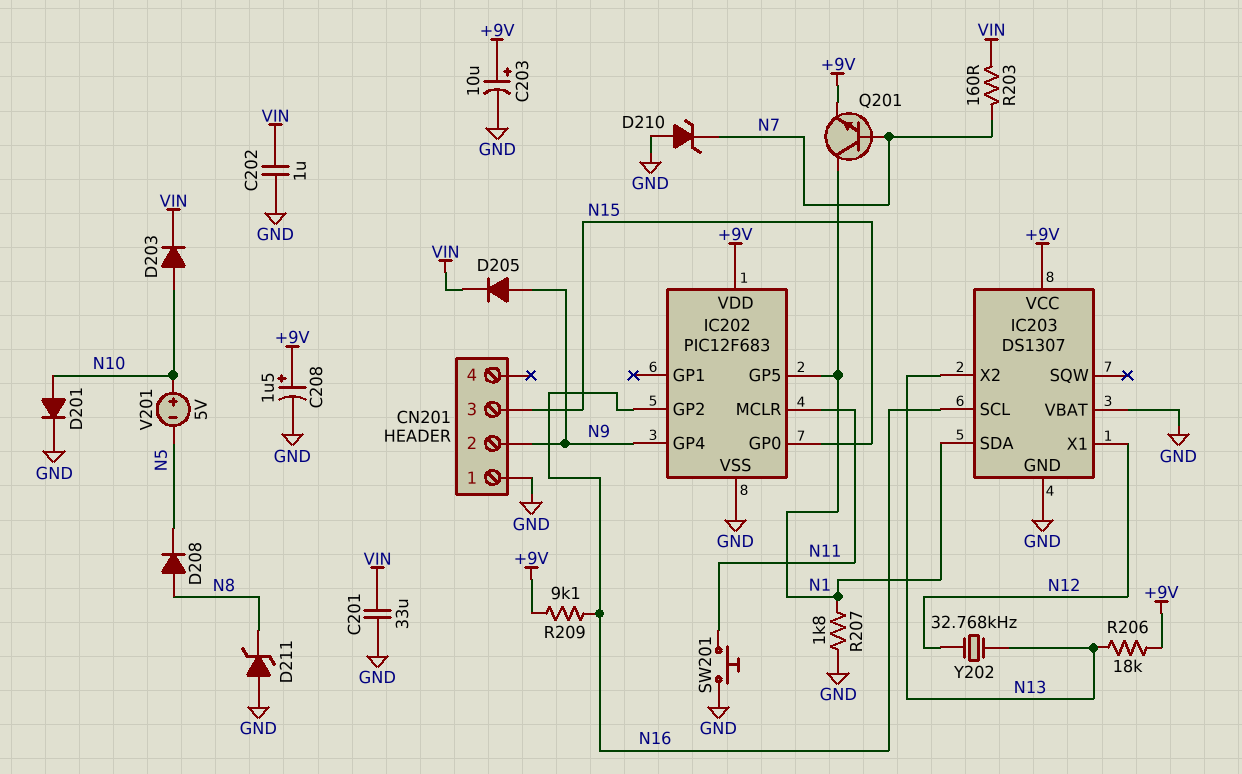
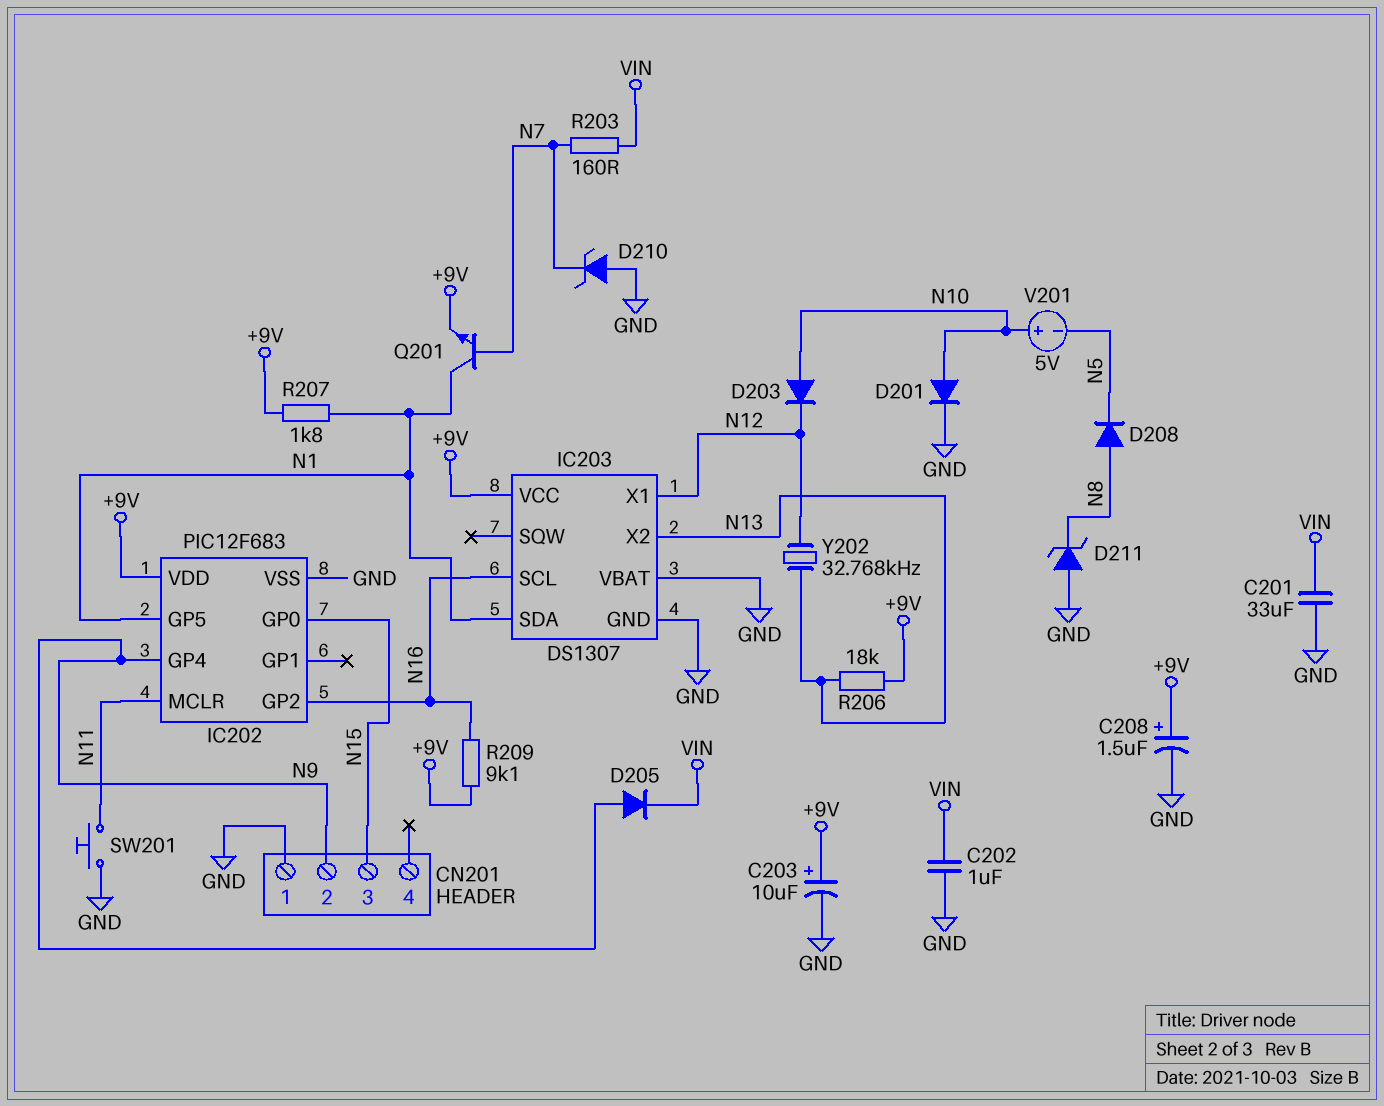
D203: diode (A N10, K VIN) -> diode (A N10, K N12)
R207: 1.8k (GND, N1) -> 1.8k (+9V, N1)

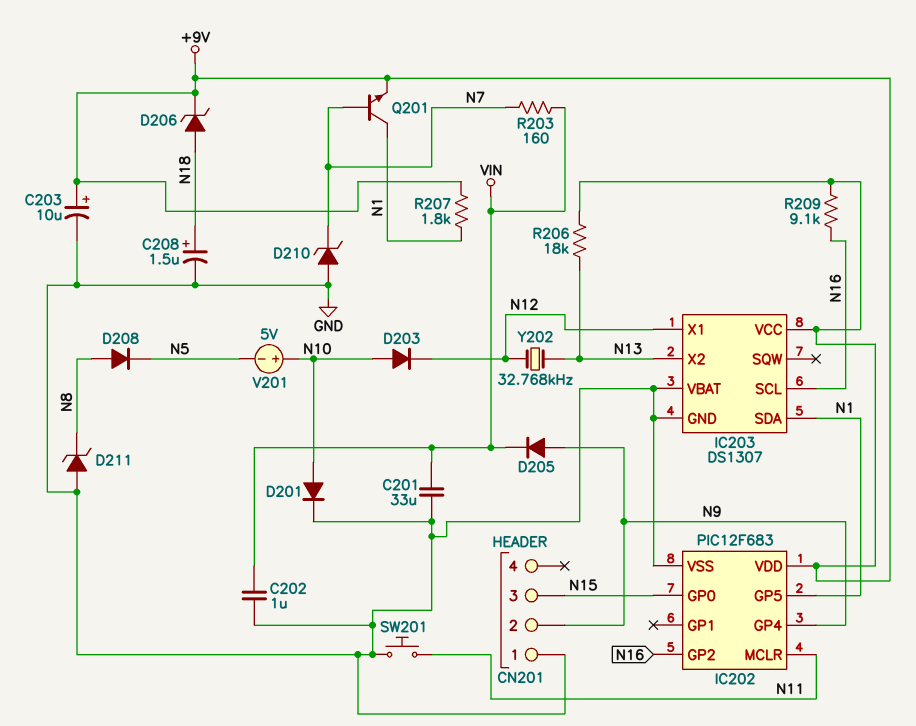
C208: 1.5uF (plus +9V, minus GND) -> 1.5uF (plus N18, minus GND)
D206: none -> zener (A N18, K +9V)

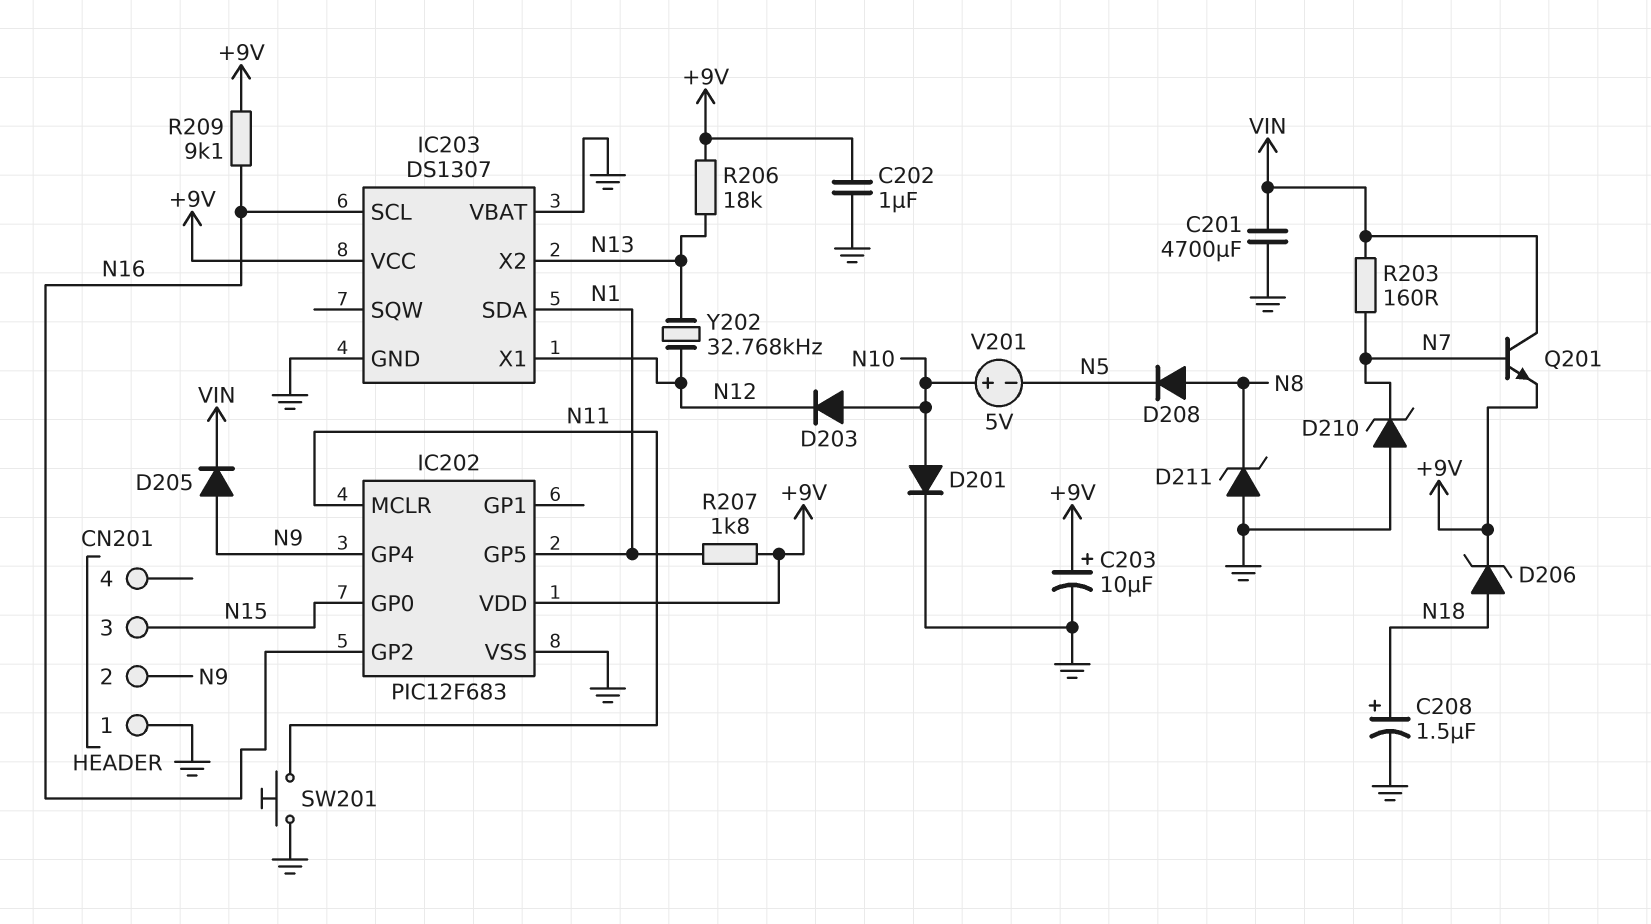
C201: 33uF (GND, VIN) -> 4700uF (GND, VIN)
C202: 1uF (GND, VIN) -> 1uF (+9V, GND)
Q201: NPN (B N7, C N1, E +9V) -> NPN (B N7, C VIN, E +9V)

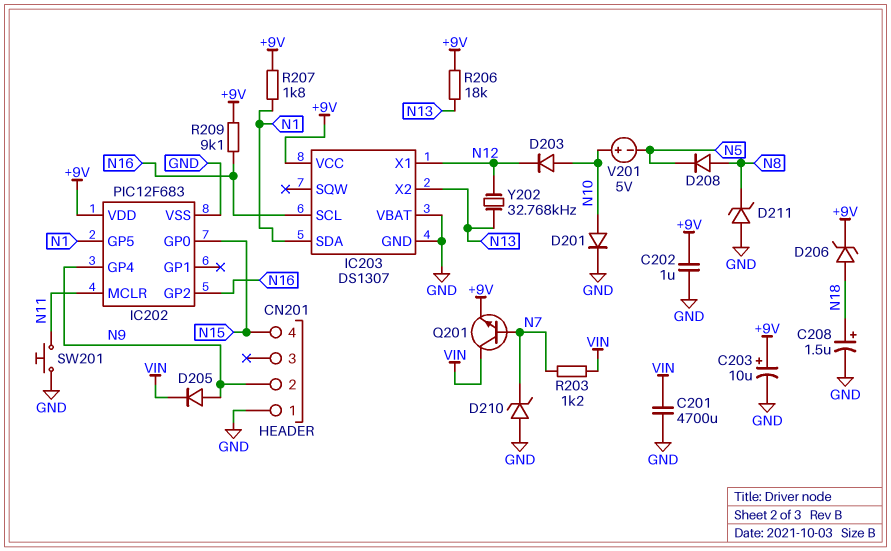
CN201 pin 3: N15 -> none
CN201 pin 4: none -> N15
R203: 160 (N7, VIN) -> 1.2k (N7, VIN)

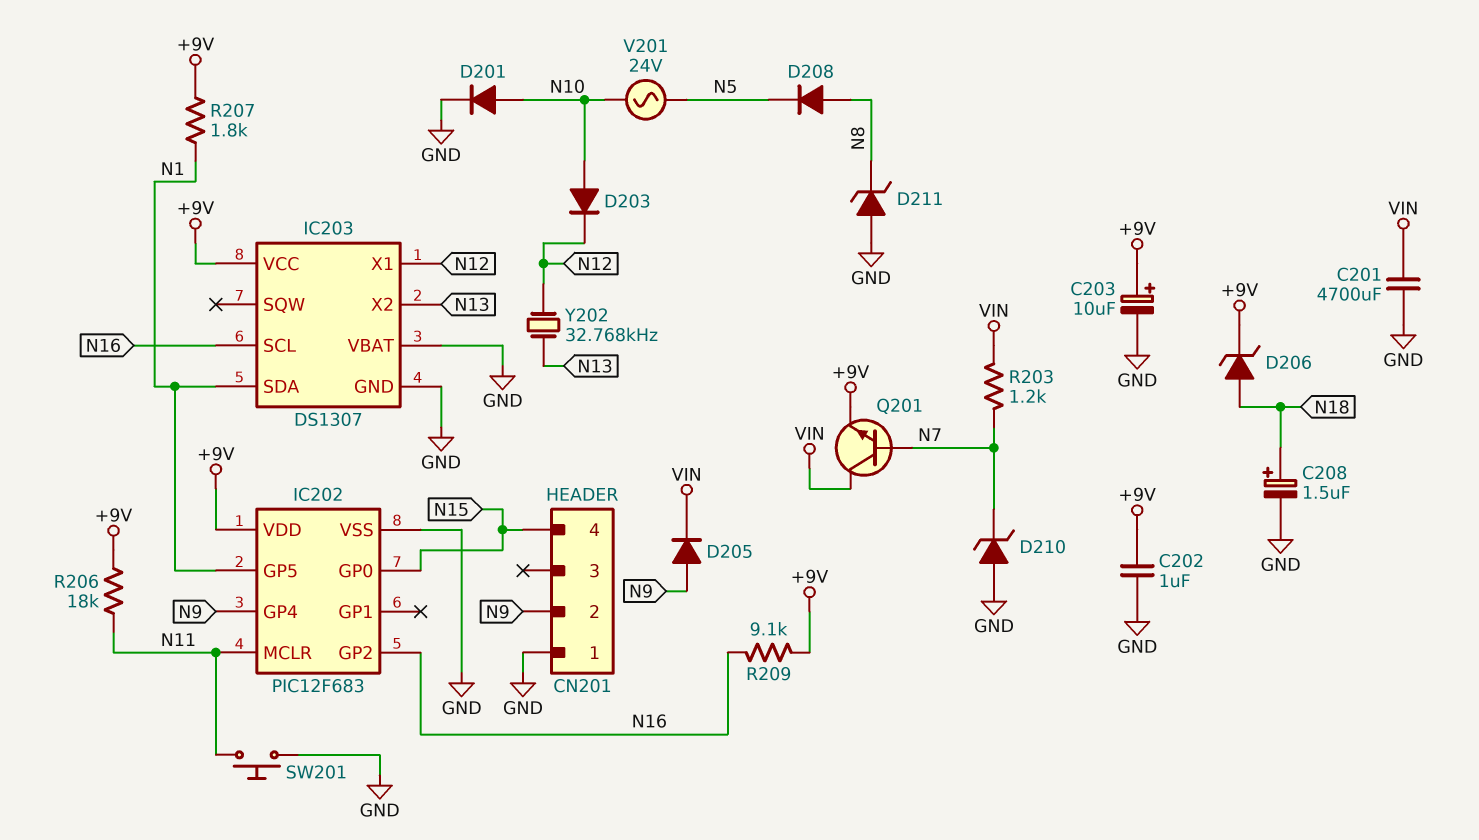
R206: 18k (+9V, N13) -> 18k (+9V, N11)
V201: 5V (plus N10, minus N5) -> AC 24V (N5, N10)

